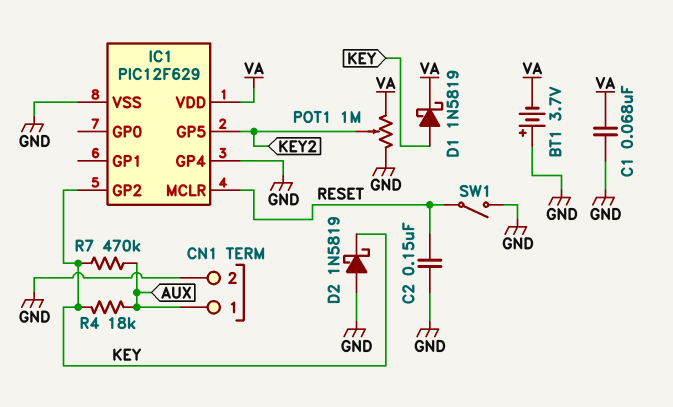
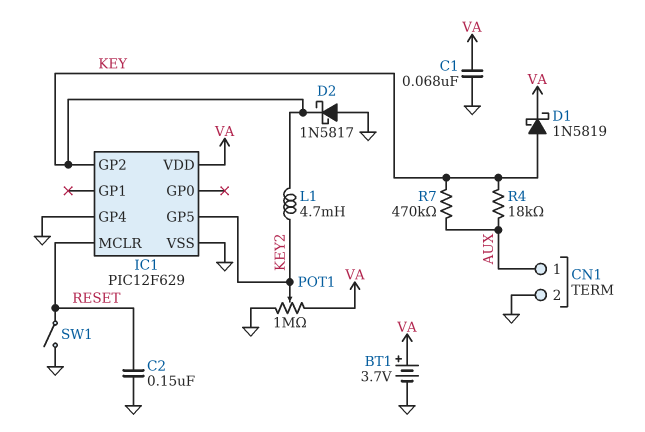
BT1: 3.7V (plus GND, minus VA) -> 3.7V (plus VA, minus GND)
D2: schottky 1N5819 (A GND, K KEY) -> schottky 1N5817 (A GND, K KEY)
L1: none -> 4.7mH (KEY, KEY2)

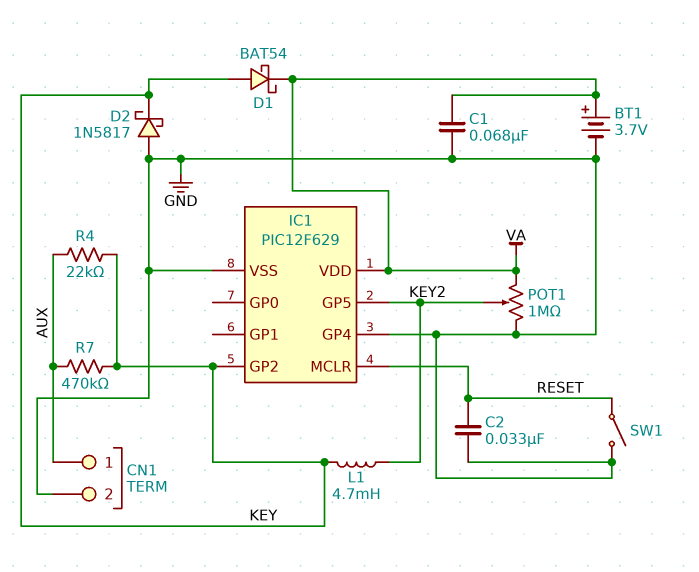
C2: 150nF (GND, RESET) -> 33nF (GND, RESET)
D1: schottky 1N5819 (A KEY, K VA) -> schottky BAT54 (A KEY, K VA)
R4: 18k (AUX, KEY) -> 22k (AUX, KEY)

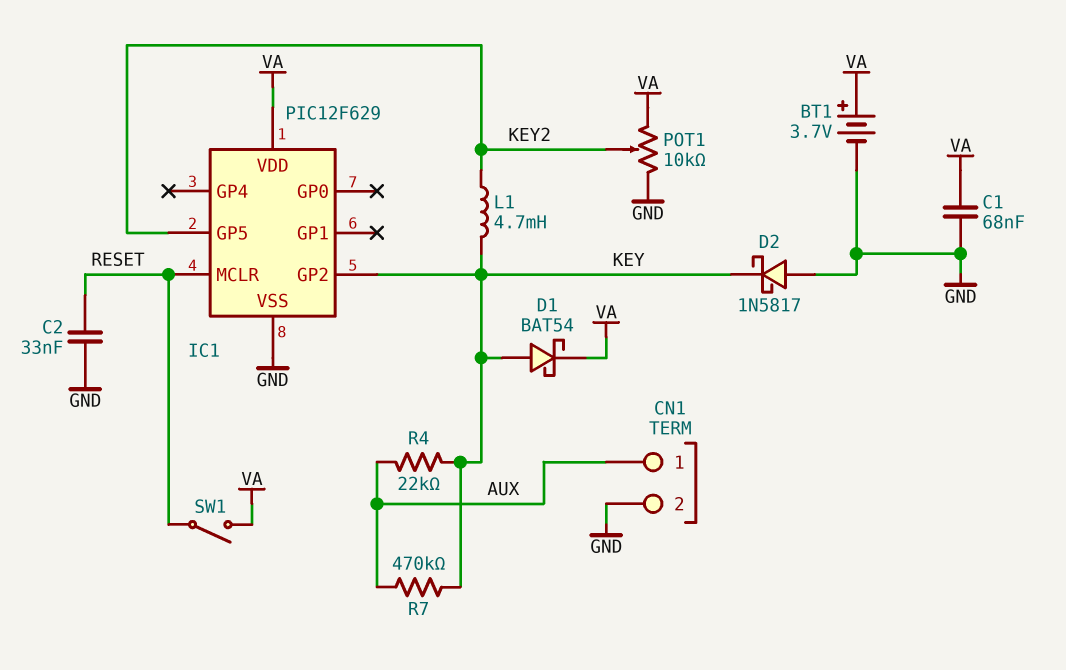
IC1 pin GP4: GND -> none
POT1: 1M (GND, VA, wiper KEY2) -> 10k (GND, VA, wiper KEY2)
SW1: switch (GND, RESET) -> switch (RESET, VA)

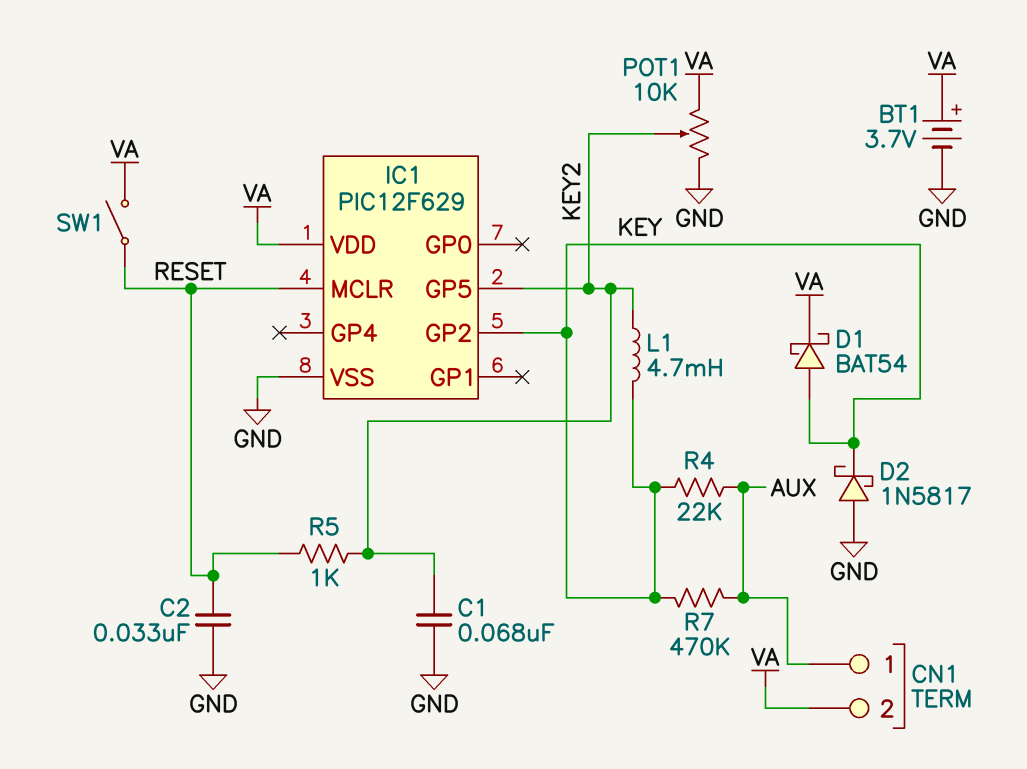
C1: 68nF (GND, VA) -> 68nF (GND, KEY2)
CN1 pin 2: GND -> VA
R5: none -> 1k (KEY2, RESET)

